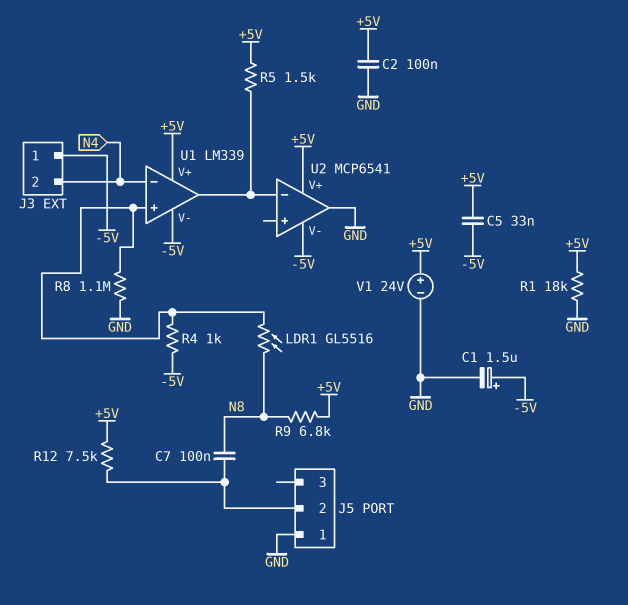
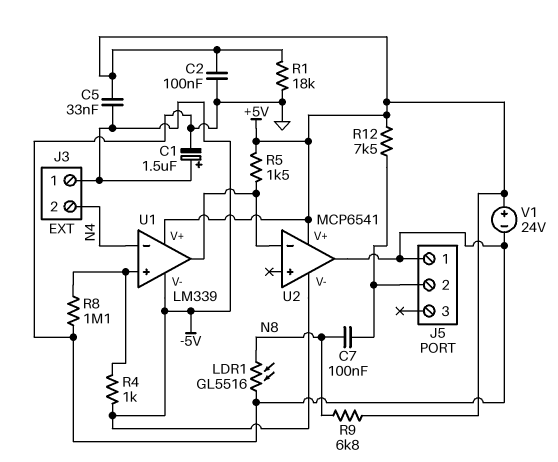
LDR1: GL5516 (N8, U1/in+) -> GL5516 (GND, N8)

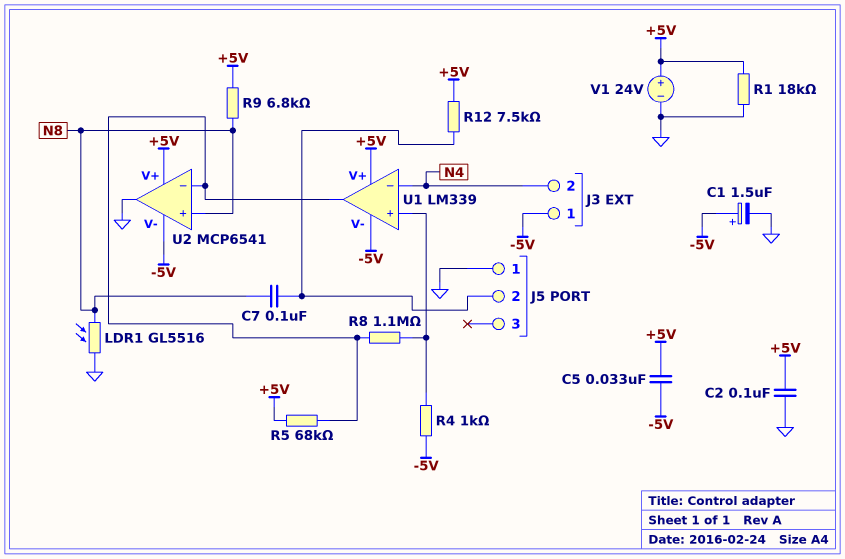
R5: 1.5k (+5V, U1/out) -> 68k (+5V, U1/out)
R8: 1.1M (GND, U1/in+) -> 1.1M (U1/in+, U1/out)
U2 pin in+: none -> N8

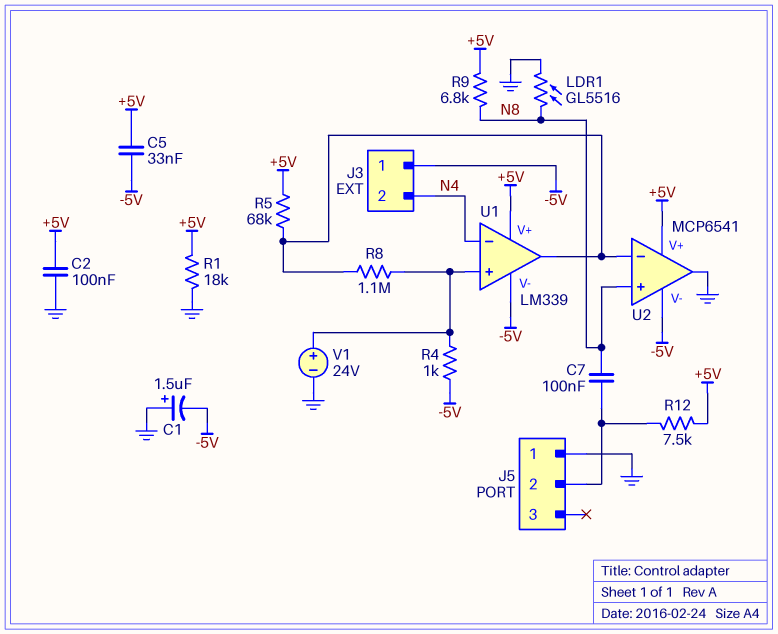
C1: 1.5uF (plus -5V, minus GND) -> 1.5uF (plus GND, minus -5V)
V1: 24V (plus +5V, minus GND) -> 24V (plus U1/in+, minus GND)

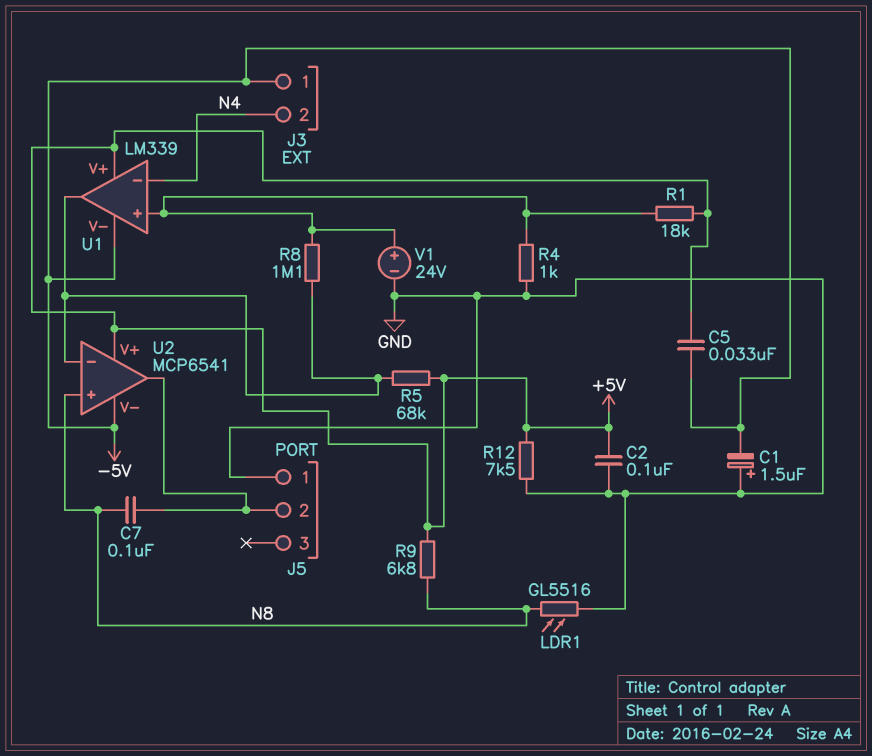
R1: 18k (+5V, GND) -> 18k (+5V, U1/in+)
R4: 1k (-5V, U1/in+) -> 1k (GND, U1/in+)
R12: 7.5k (+5V, J5/2) -> 7.5k (+5V, GND)
U2 pin out: GND -> J5/2

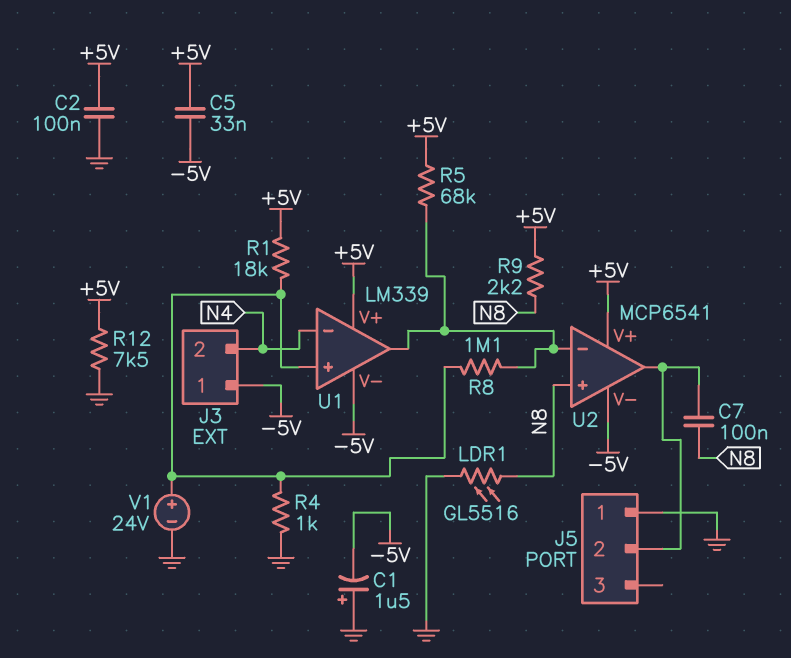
R9: 6.8k (+5V, N8) -> 2.2k (+5V, N8)

